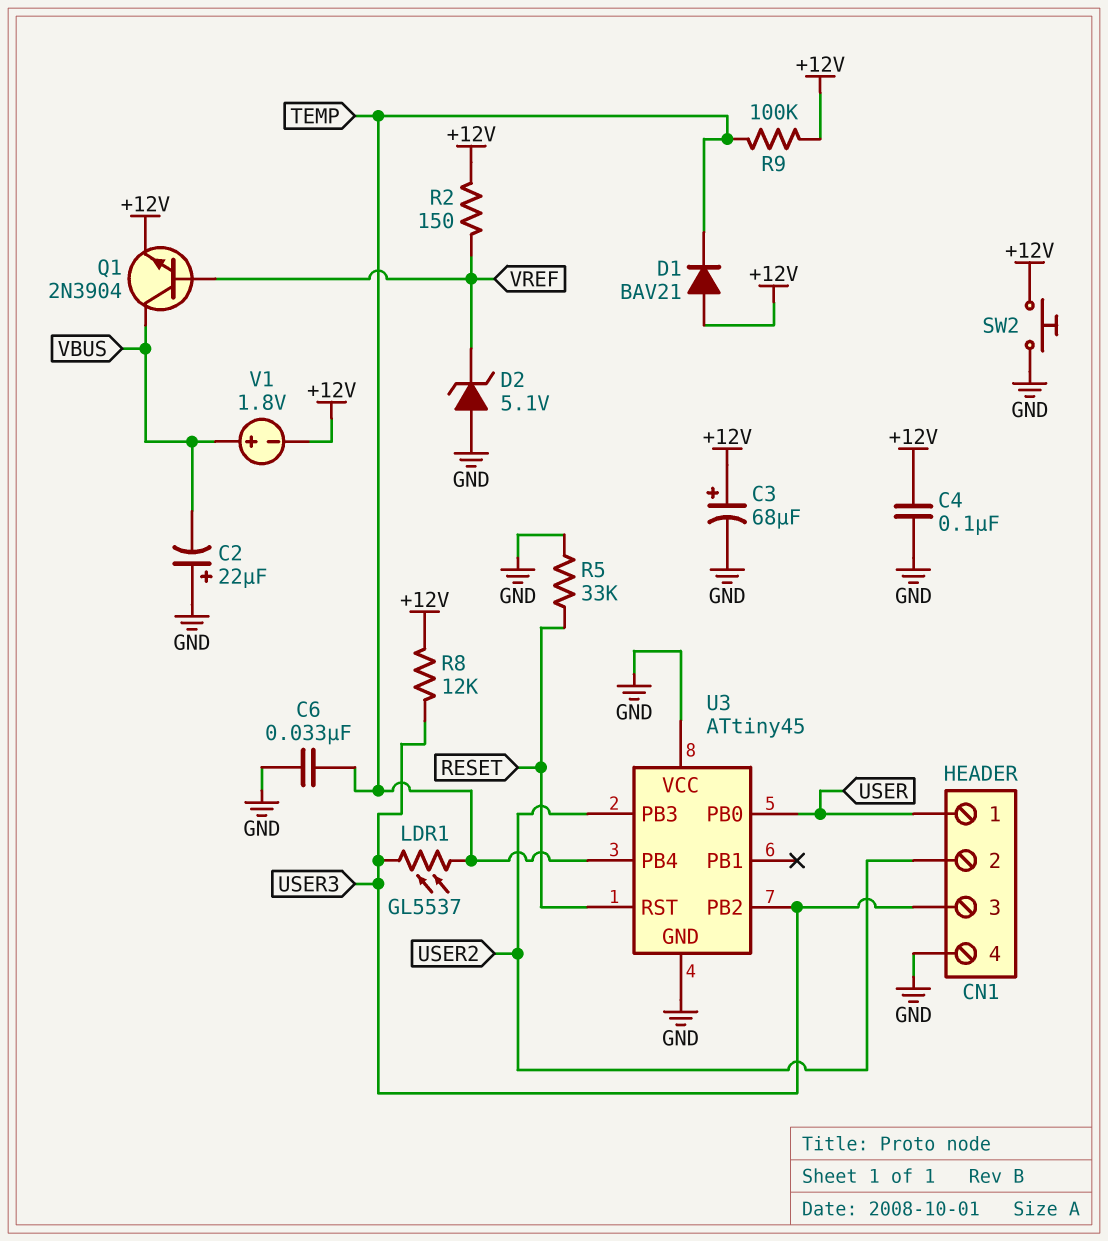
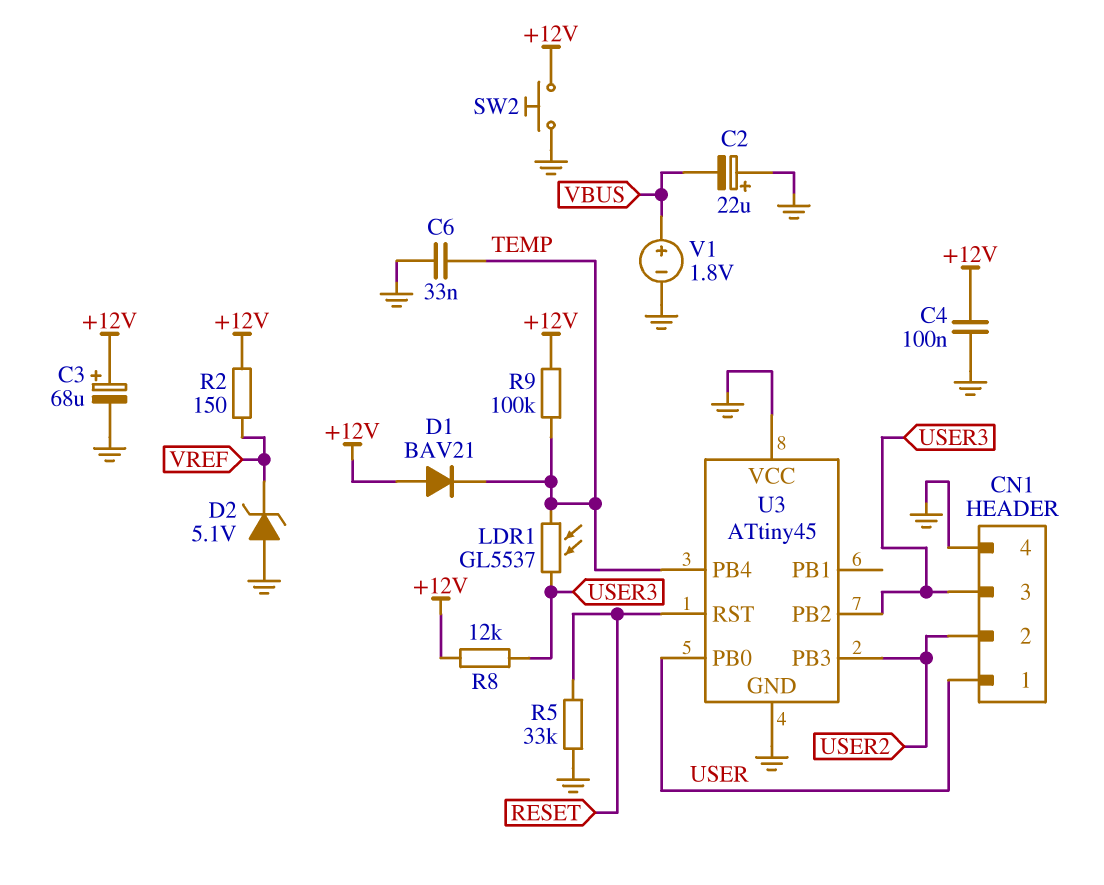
Q1: NPN 2N3904 (B VREF, C VBUS, E +12V) -> none
V1: 1.8V (plus VBUS, minus +12V) -> 1.8V (plus VBUS, minus GND)

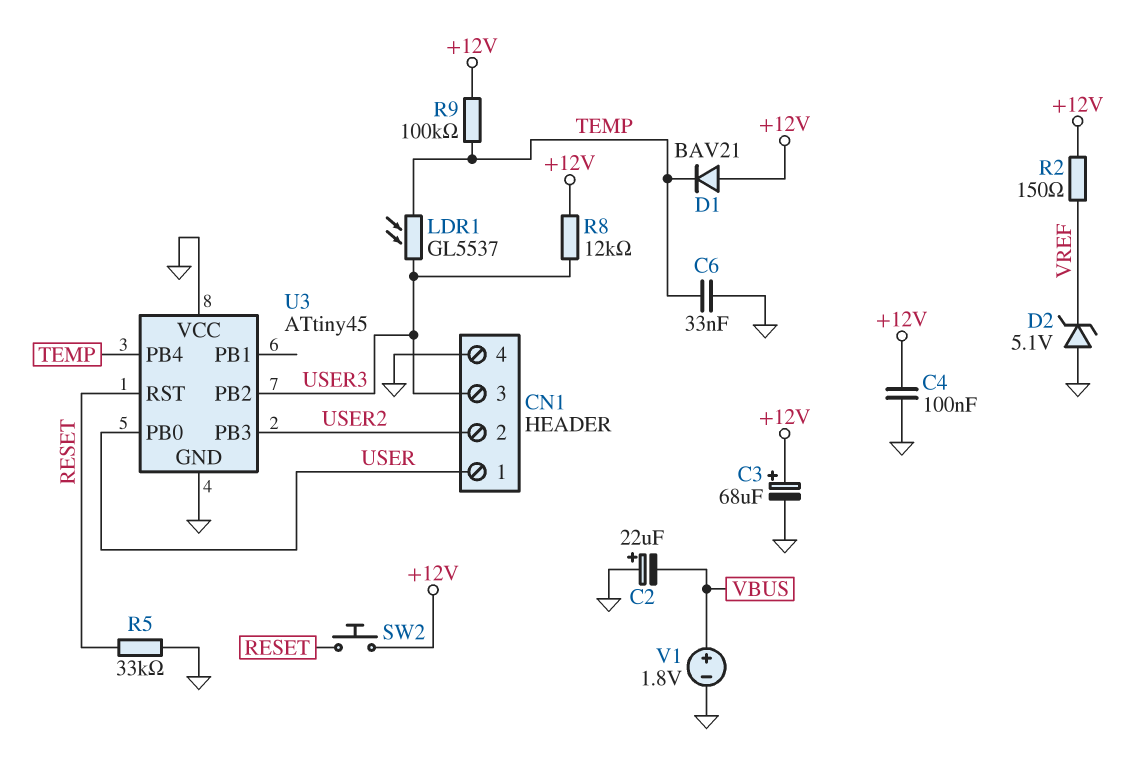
SW2: button (+12V, GND) -> button (+12V, RESET)

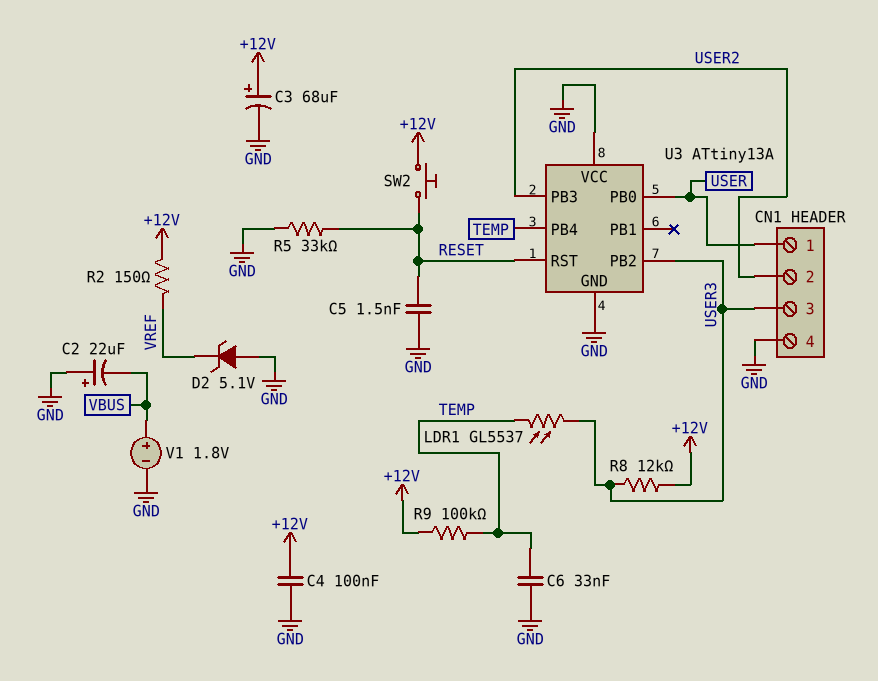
C5: none -> 1.5nF (GND, RESET)
D1: diode BAV21 (A +12V, K TEMP) -> none
U3: ATtiny45 -> ATtiny13A

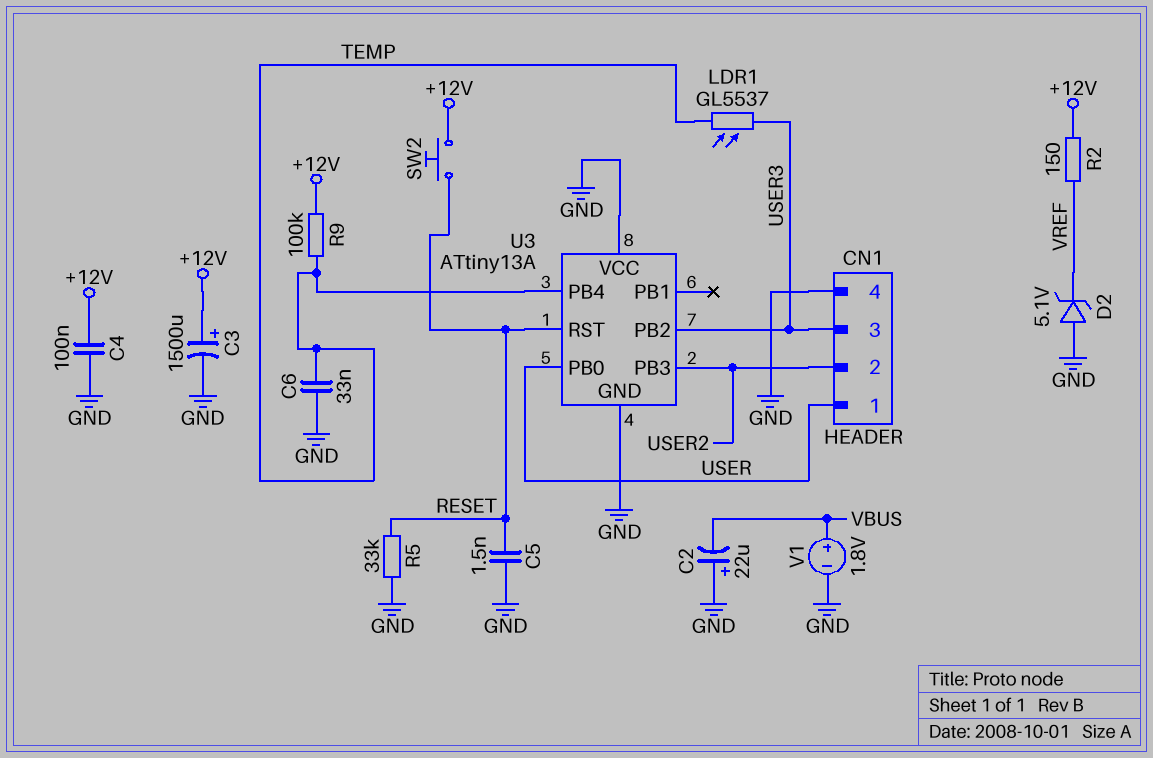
C3: 68uF (plus +12V, minus GND) -> 1500uF (plus +12V, minus GND)
R8: 12k (+12V, USER3) -> none

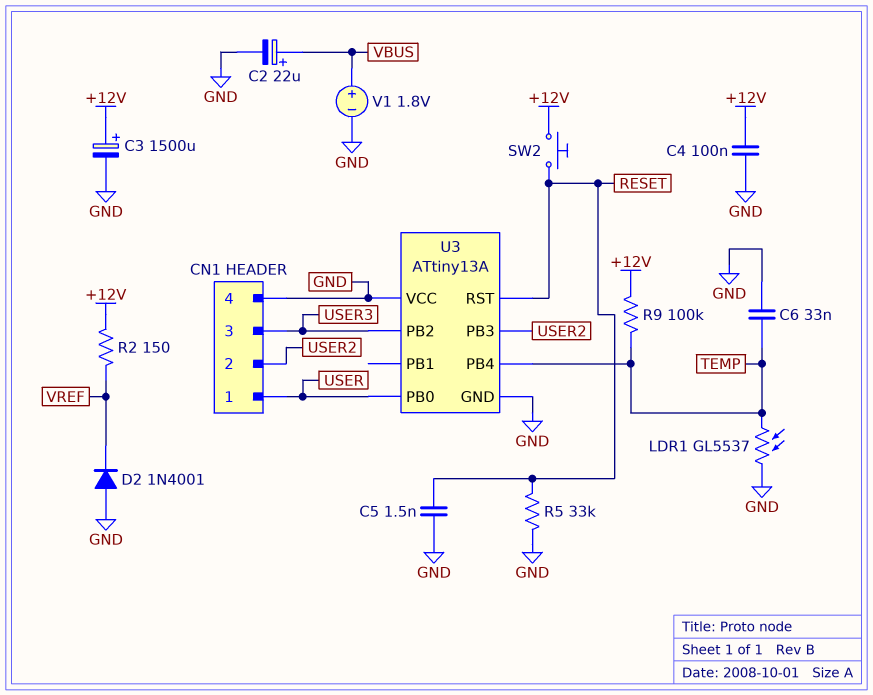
C2: 22uF (plus GND, minus VBUS) -> 22uF (plus VBUS, minus GND)
D2: zener 5.1V (A GND, K VREF) -> diode 1N4001 (A GND, K VREF)
LDR1: GL5537 (TEMP, USER3) -> GL5537 (GND, TEMP)

